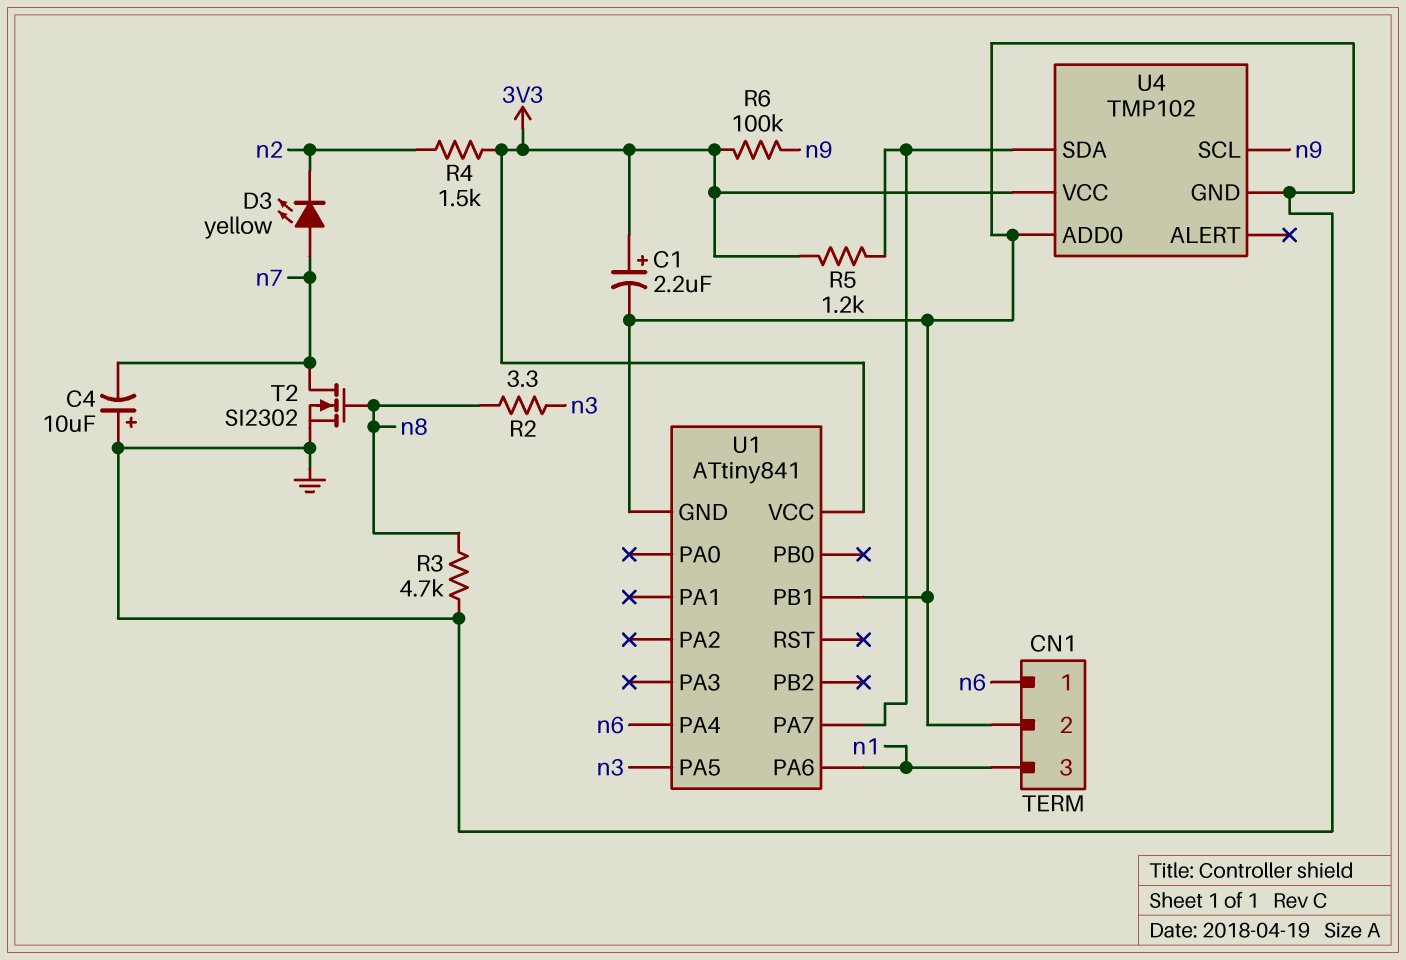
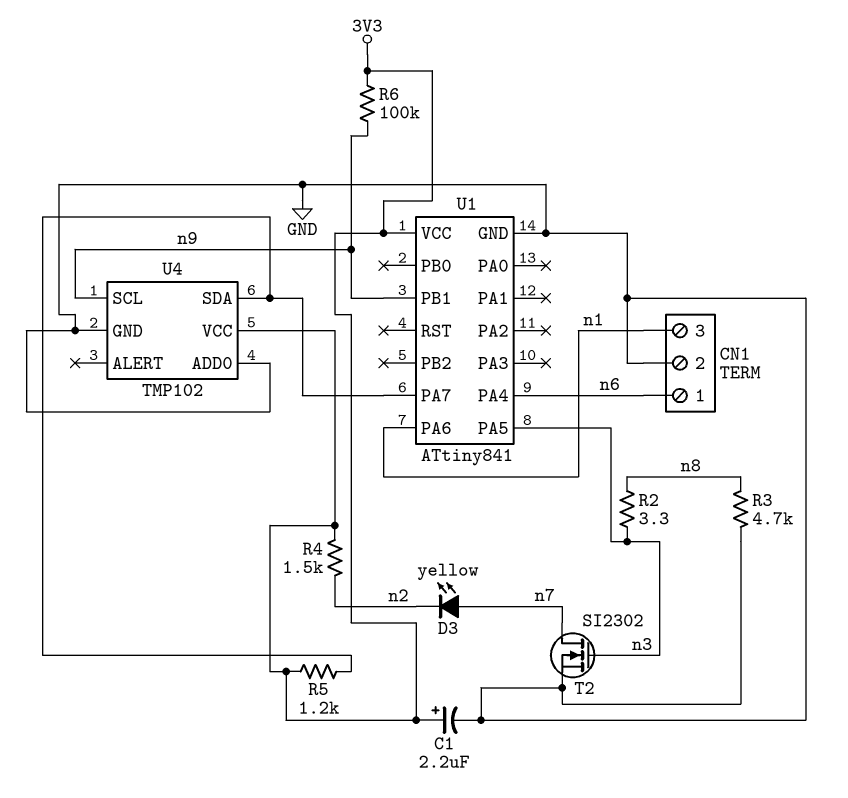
C4: 10uF (plus GND, minus n7) -> none
T2: NMOS SI2302 (G n8, D n7, S GND) -> NMOS SI2302 (G n3, D n7, S GND)
U1 pin PB1: GND -> n9

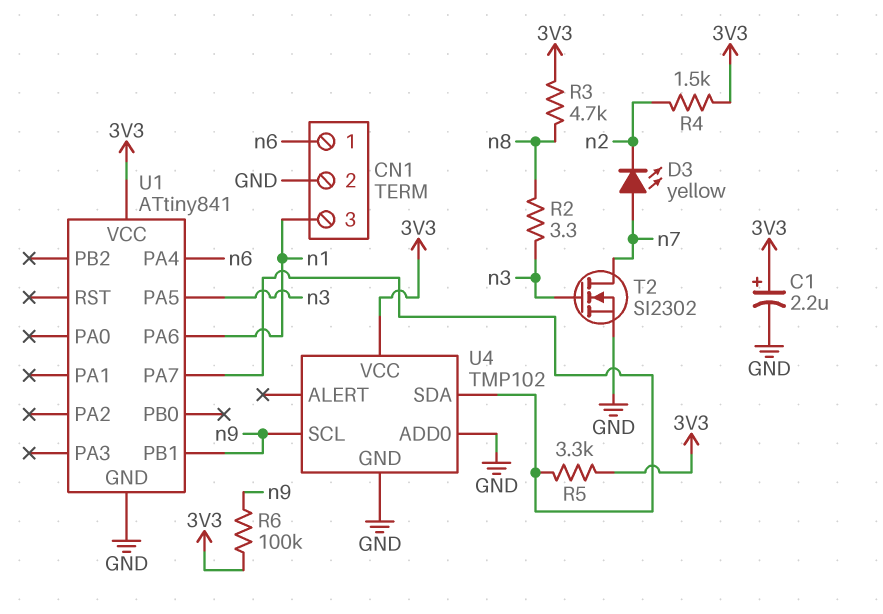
R3: 4.7k (GND, n8) -> 4.7k (3V3, n8)
R5: 1.2k (3V3, U1/PA7) -> 3.3k (3V3, U1/PA7)

